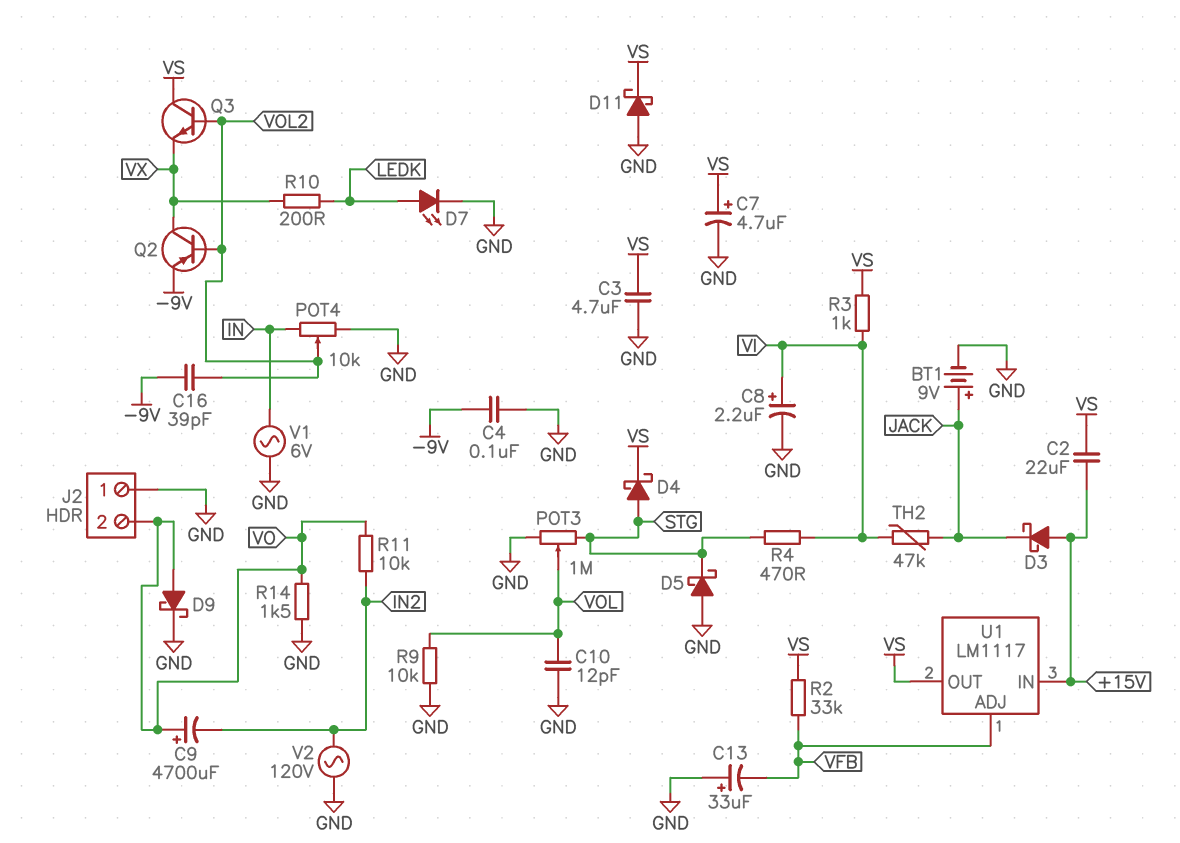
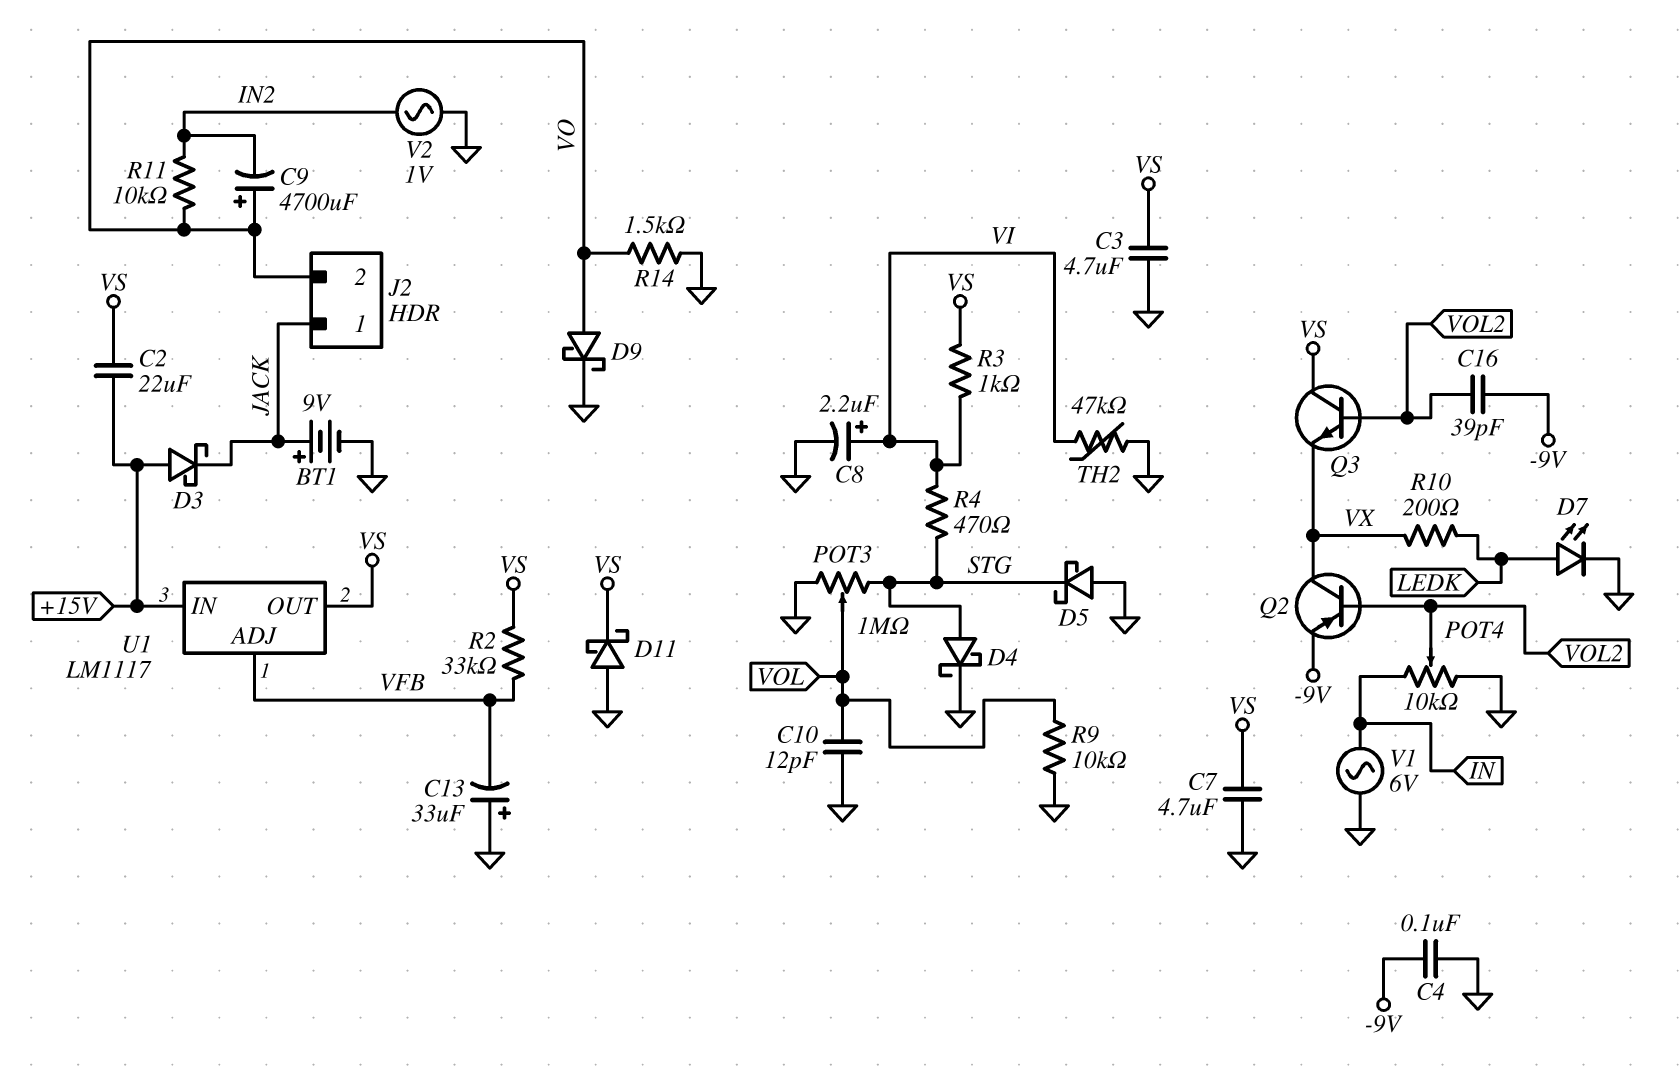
C7: 4.7uF (plus VS, minus GND) -> 4.7uF (GND, VS)
D4: schottky (A STG, K VS) -> schottky (A STG, K GND)
J2 pin 1: GND -> JACK
TH2: 47k (JACK, VI) -> 47k (GND, VI)
V2: AC 120V (GND, IN2) -> AC 1V (GND, IN2)

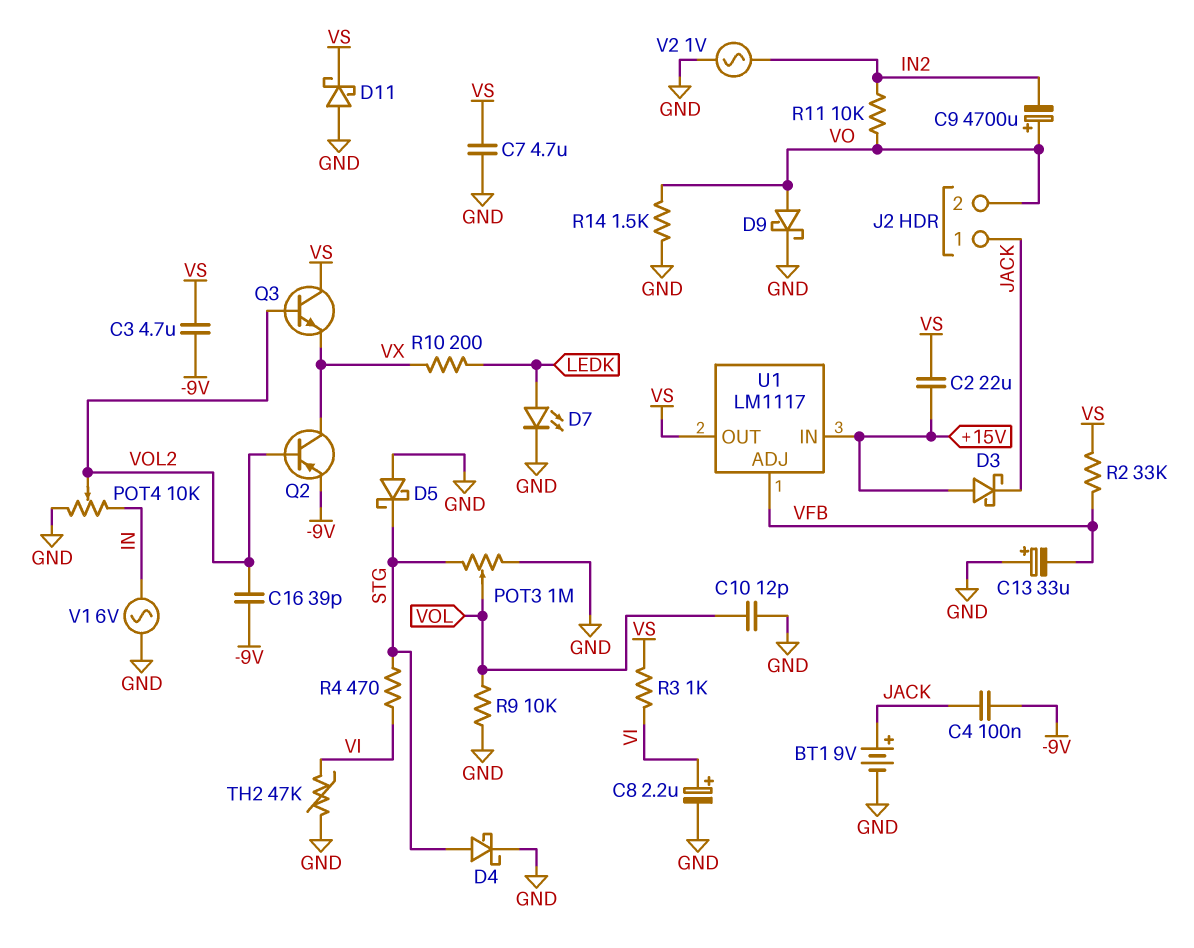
C3: 4.7uF (GND, VS) -> 4.7uF (-9V, VS)
C4: 100nF (-9V, GND) -> 100nF (-9V, JACK)

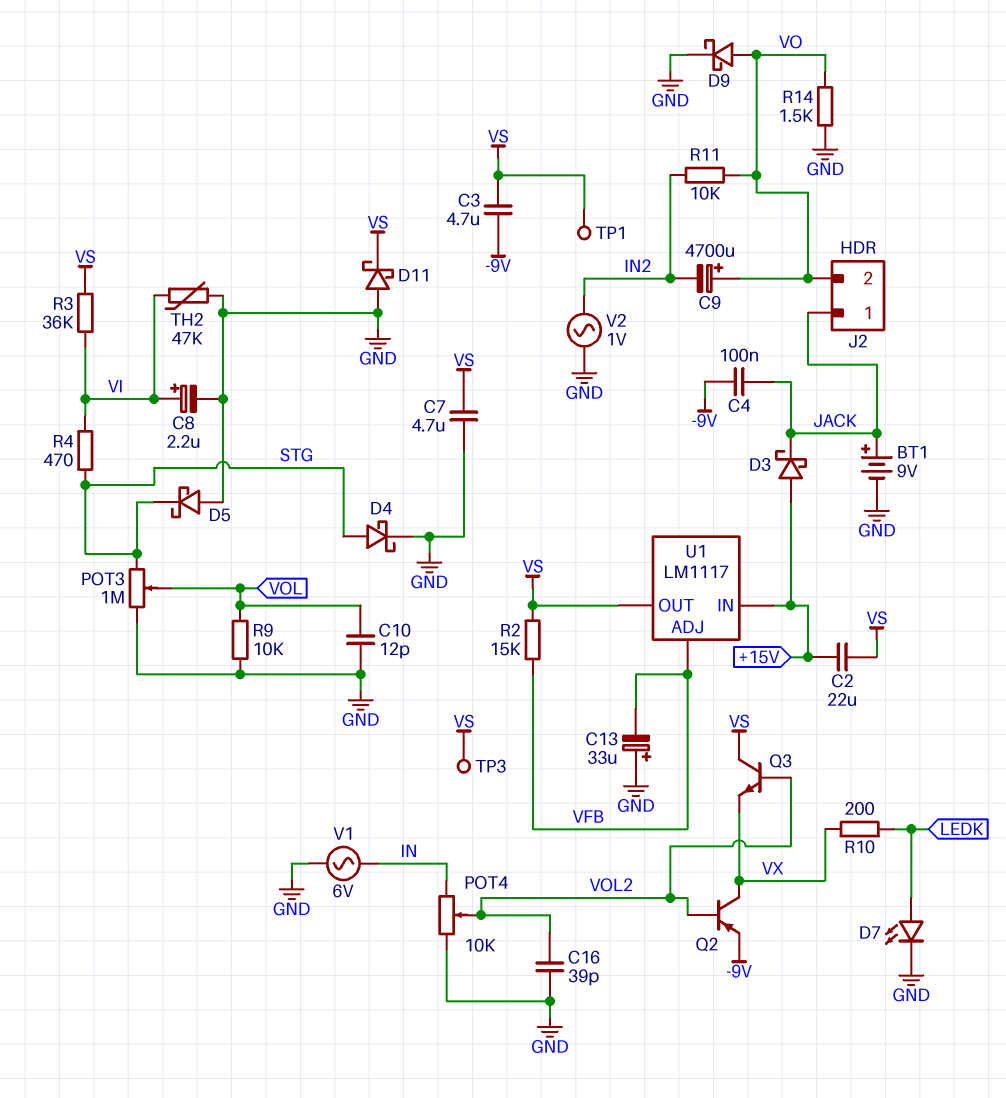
C16: 39pF (-9V, VOL2) -> 39pF (GND, VOL2)
R2: 33k (VFB, VS) -> 15k (VFB, VS)
R3: 1k (VI, VS) -> 36k (VI, VS)
TP1: none -> test point (VS)
TP3: none -> test point (VS)

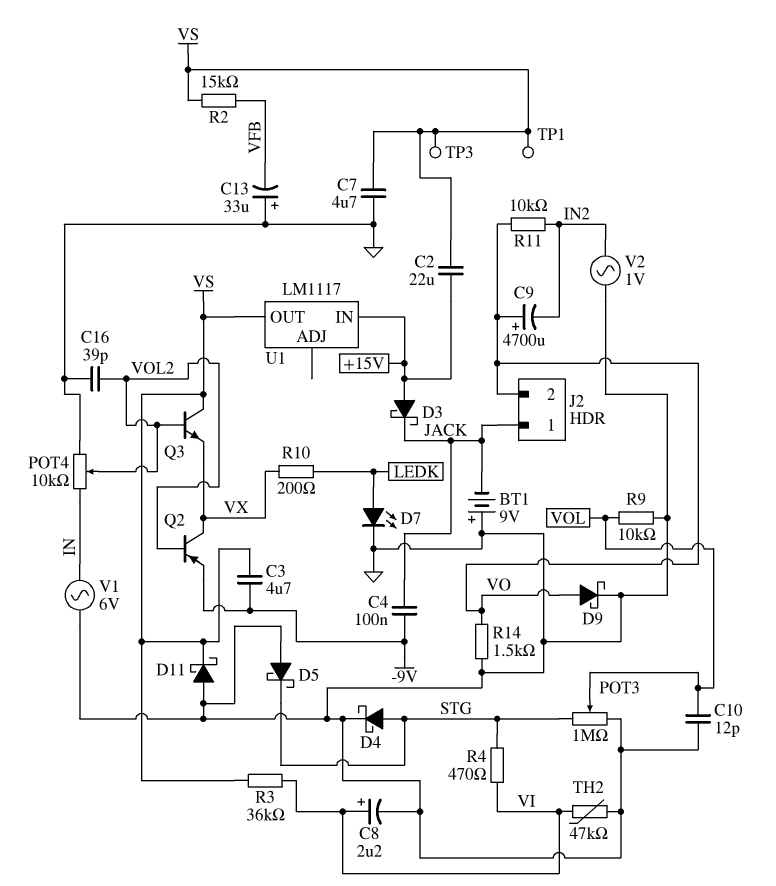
BT1: 9V (plus JACK, minus GND) -> 9V (plus GND, minus JACK)
U1 pin ADJ: VFB -> none

